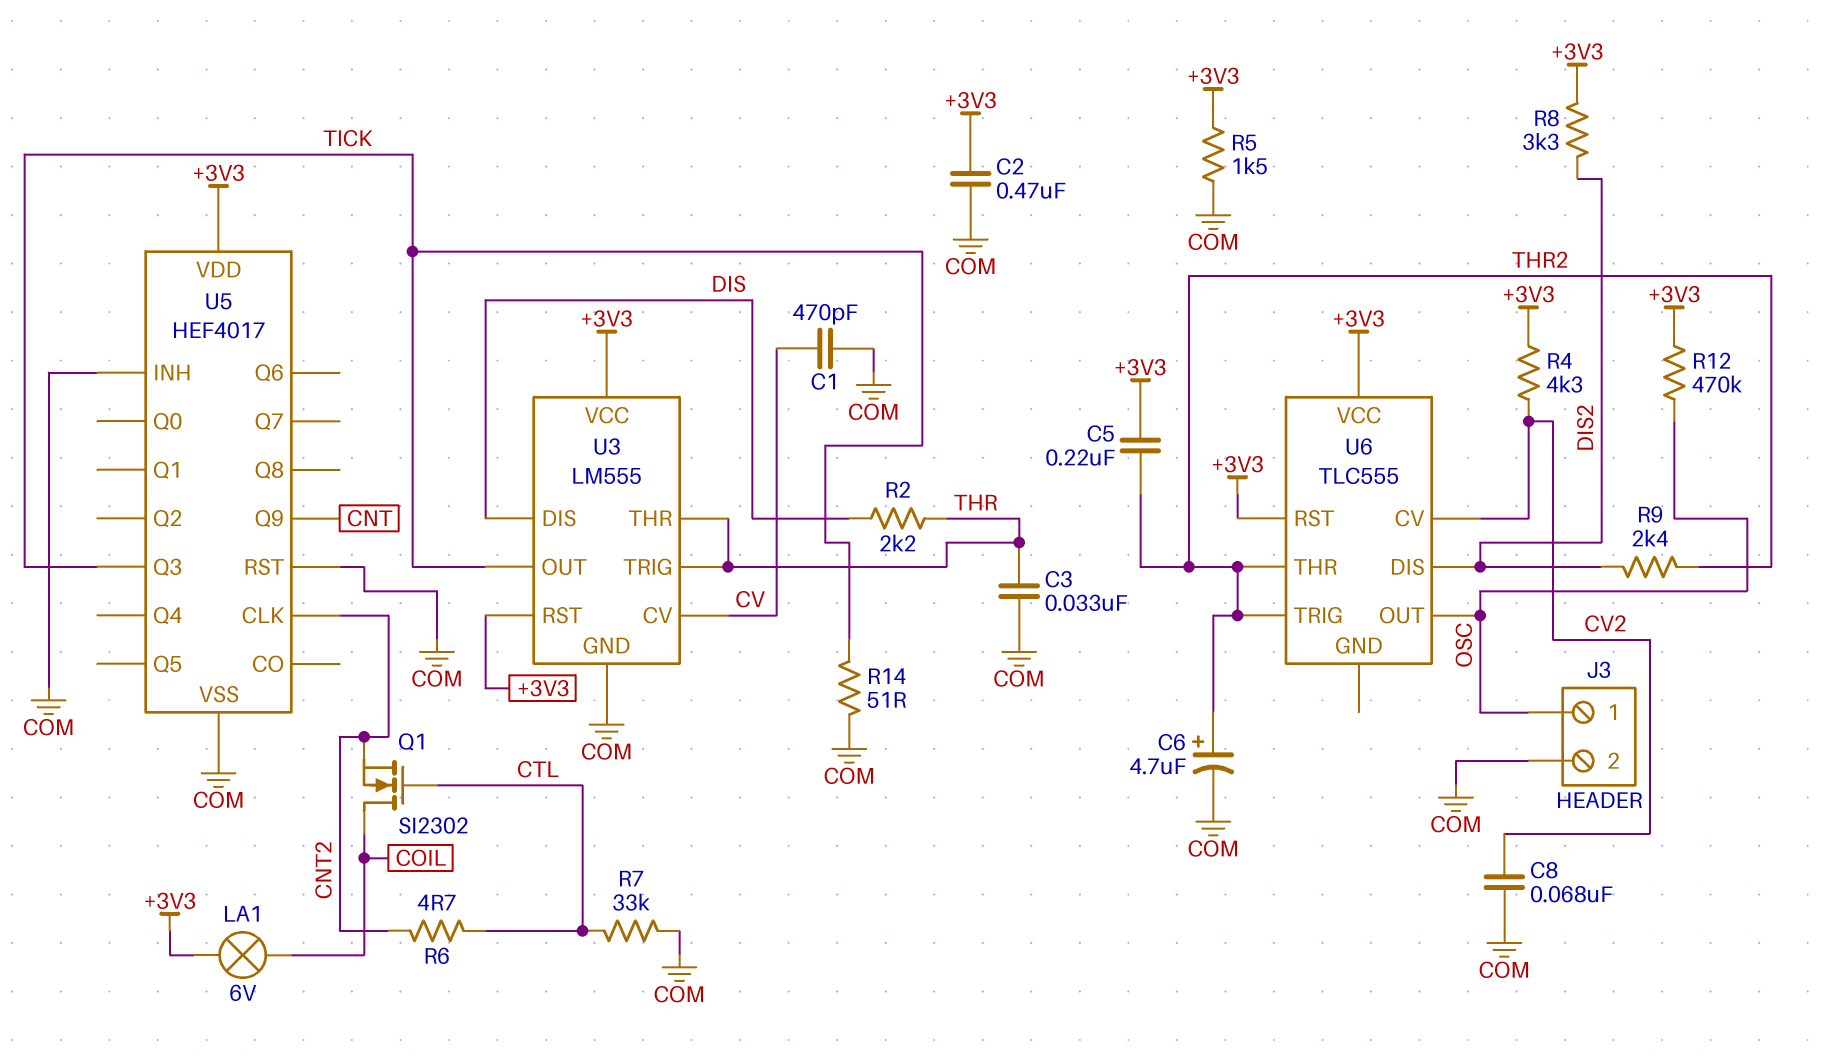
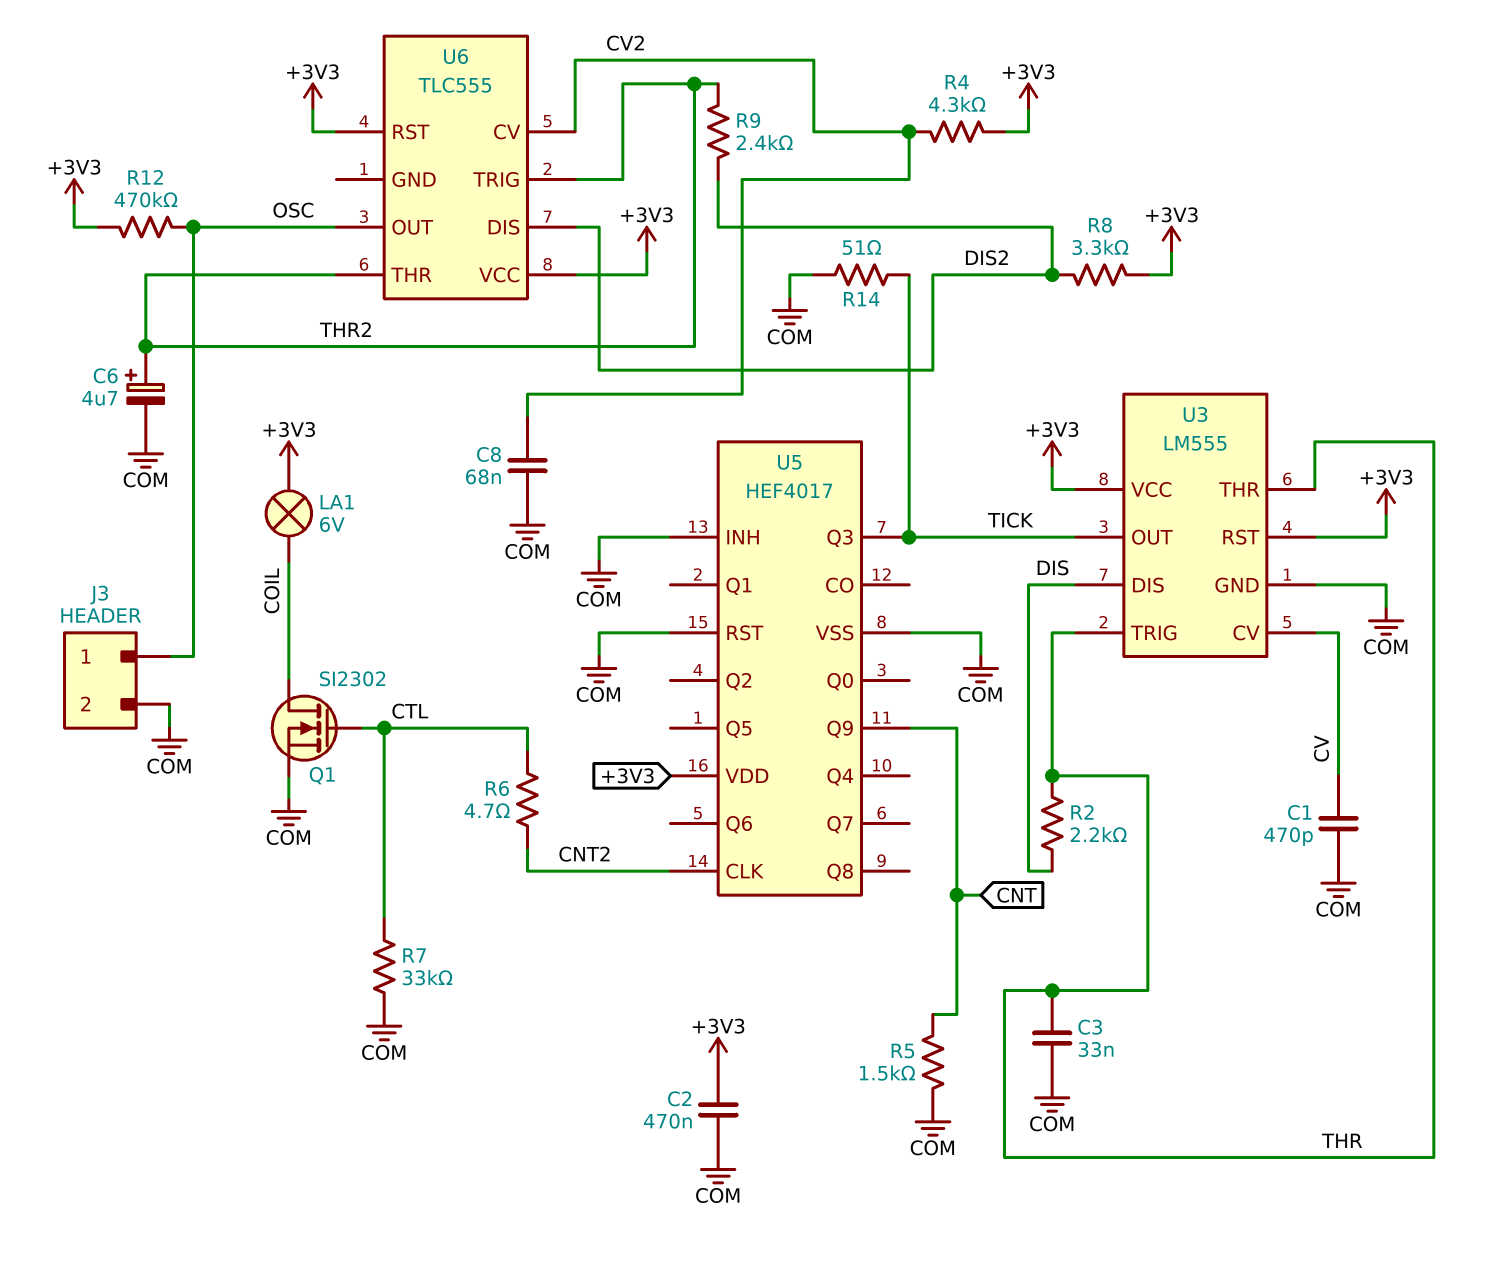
C5: 220nF (+3V3, THR2) -> none
Q1: NMOS SI2302 (G CTL, D COIL, S CNT2) -> NMOS SI2302 (G CTL, D COIL, S COM)
R5: 1.5k (+3V3, COM) -> 1.5k (CNT, COM)

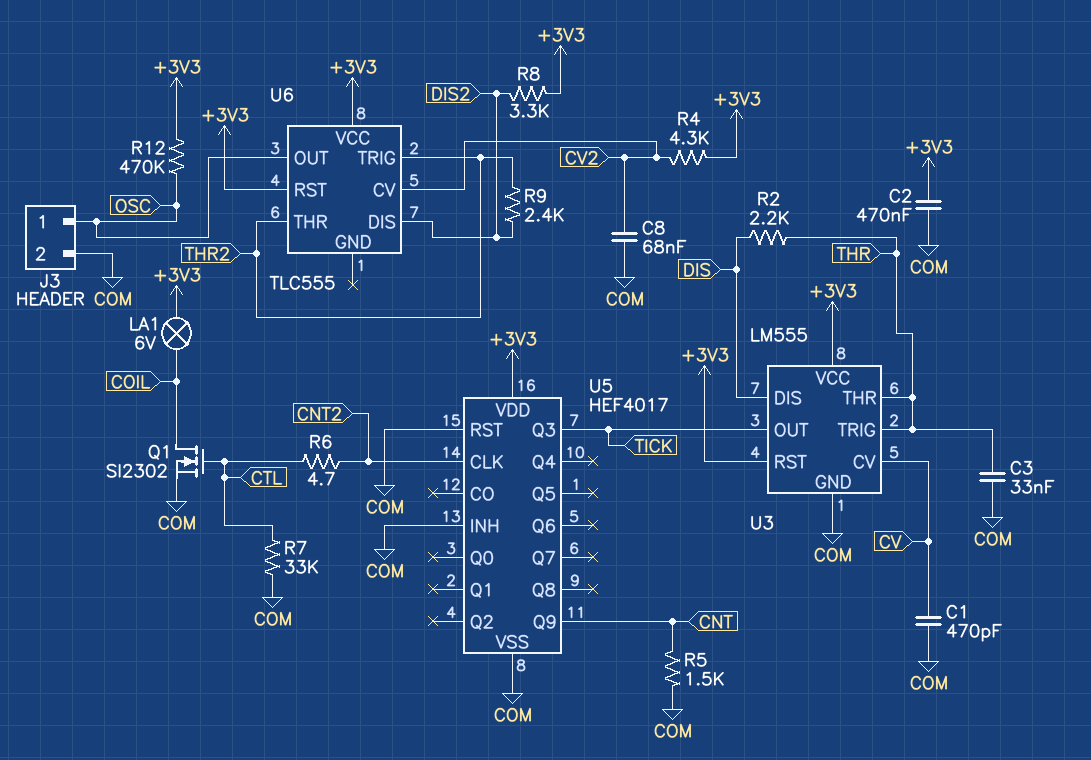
C6: 4.7uF (plus THR2, minus COM) -> none
R14: 51 (COM, TICK) -> none

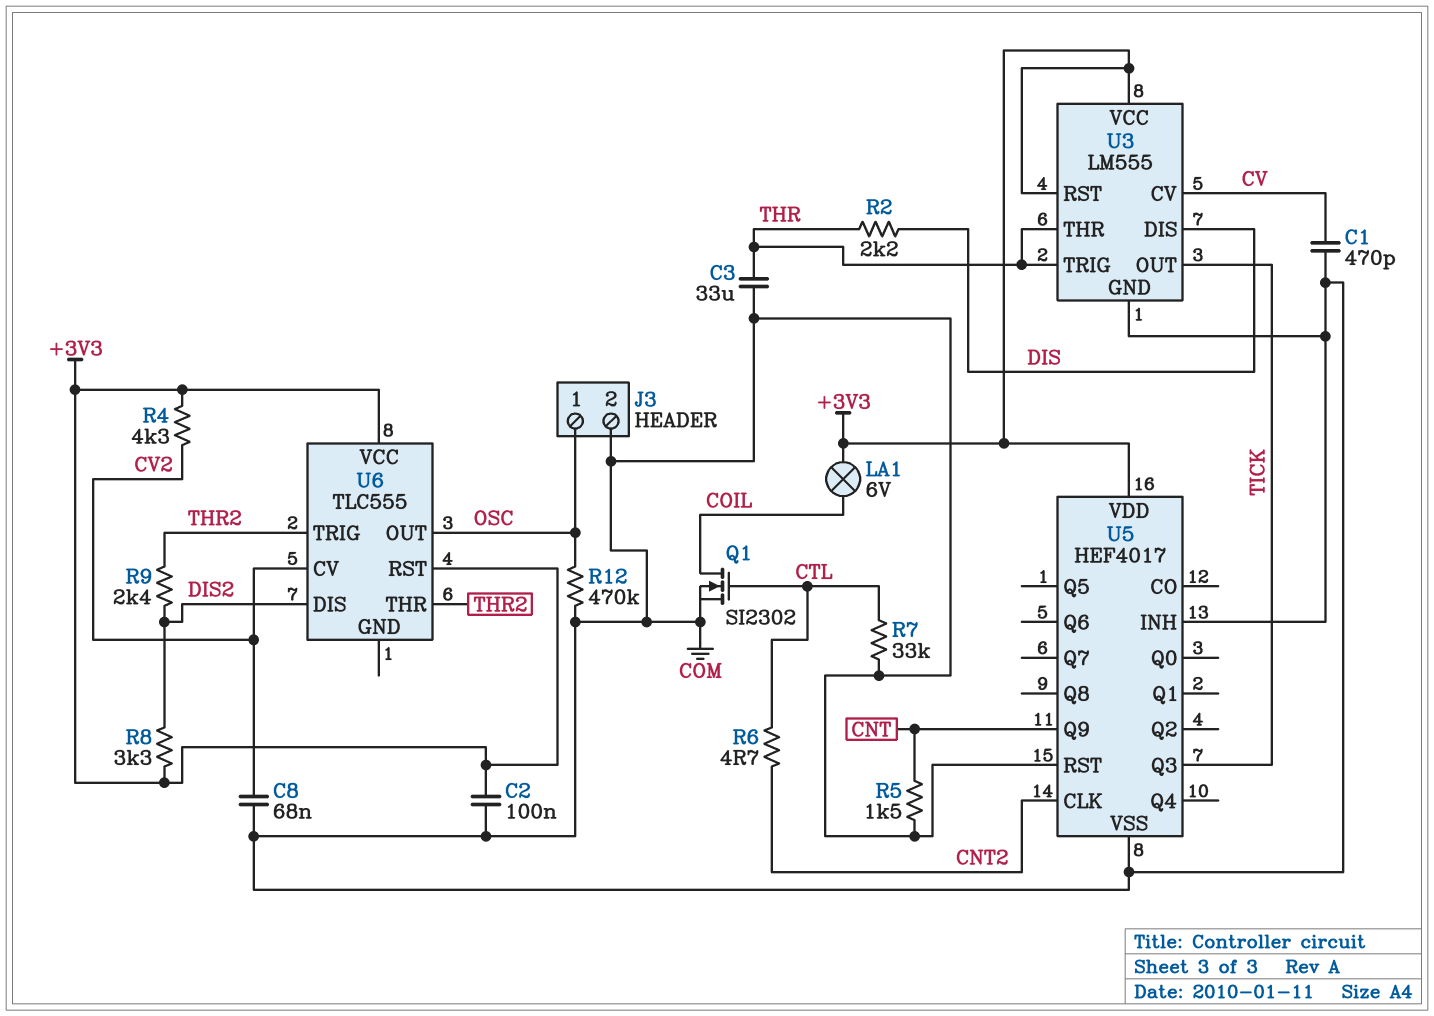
C2: 470nF (+3V3, COM) -> 100nF (+3V3, COM)
C3: 33nF (COM, THR) -> 33uF (COM, THR)
R12: 470k (+3V3, OSC) -> 470k (COM, OSC)

